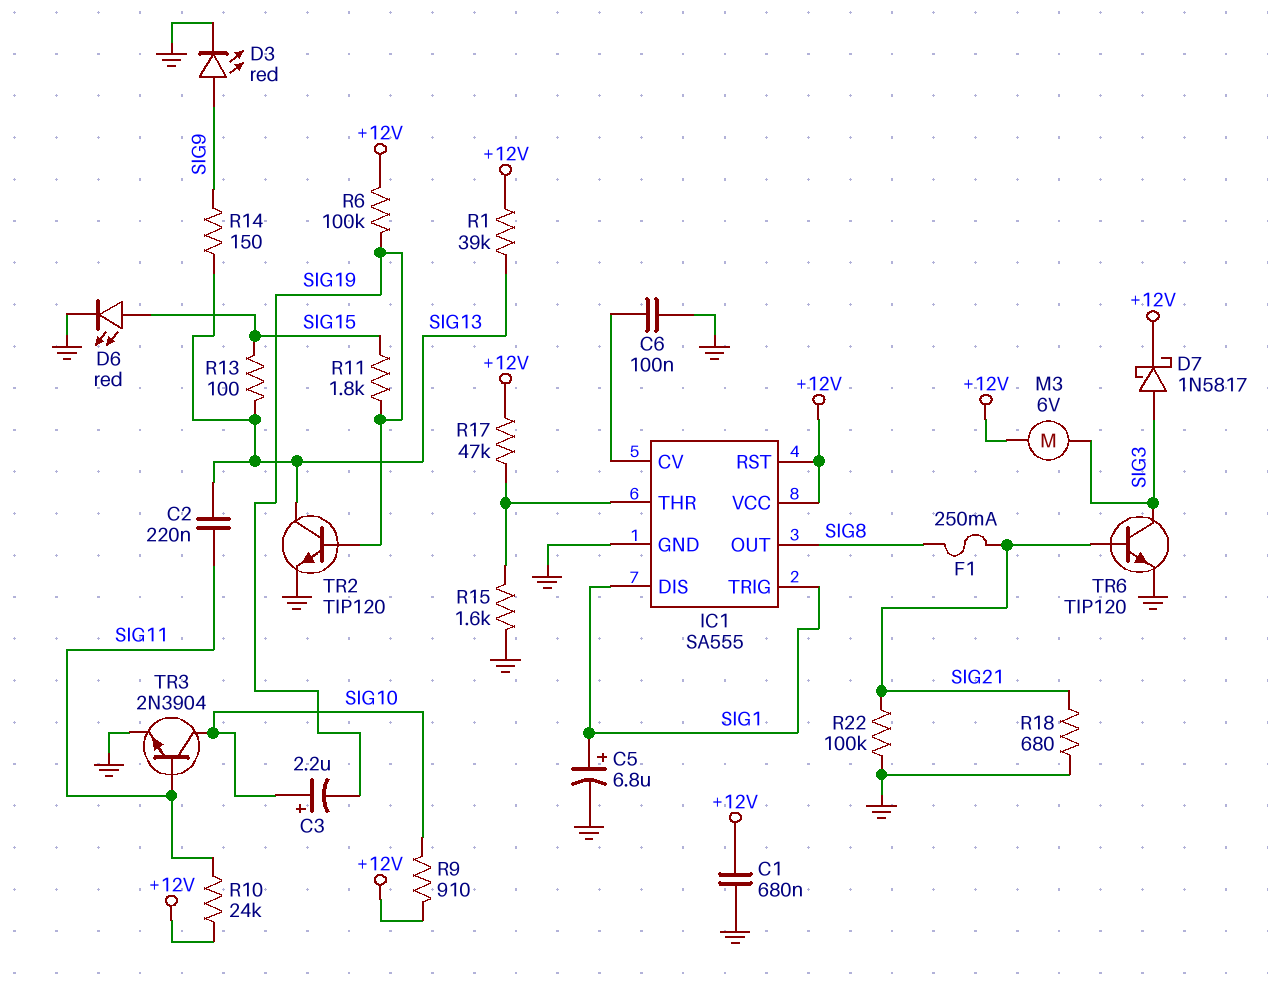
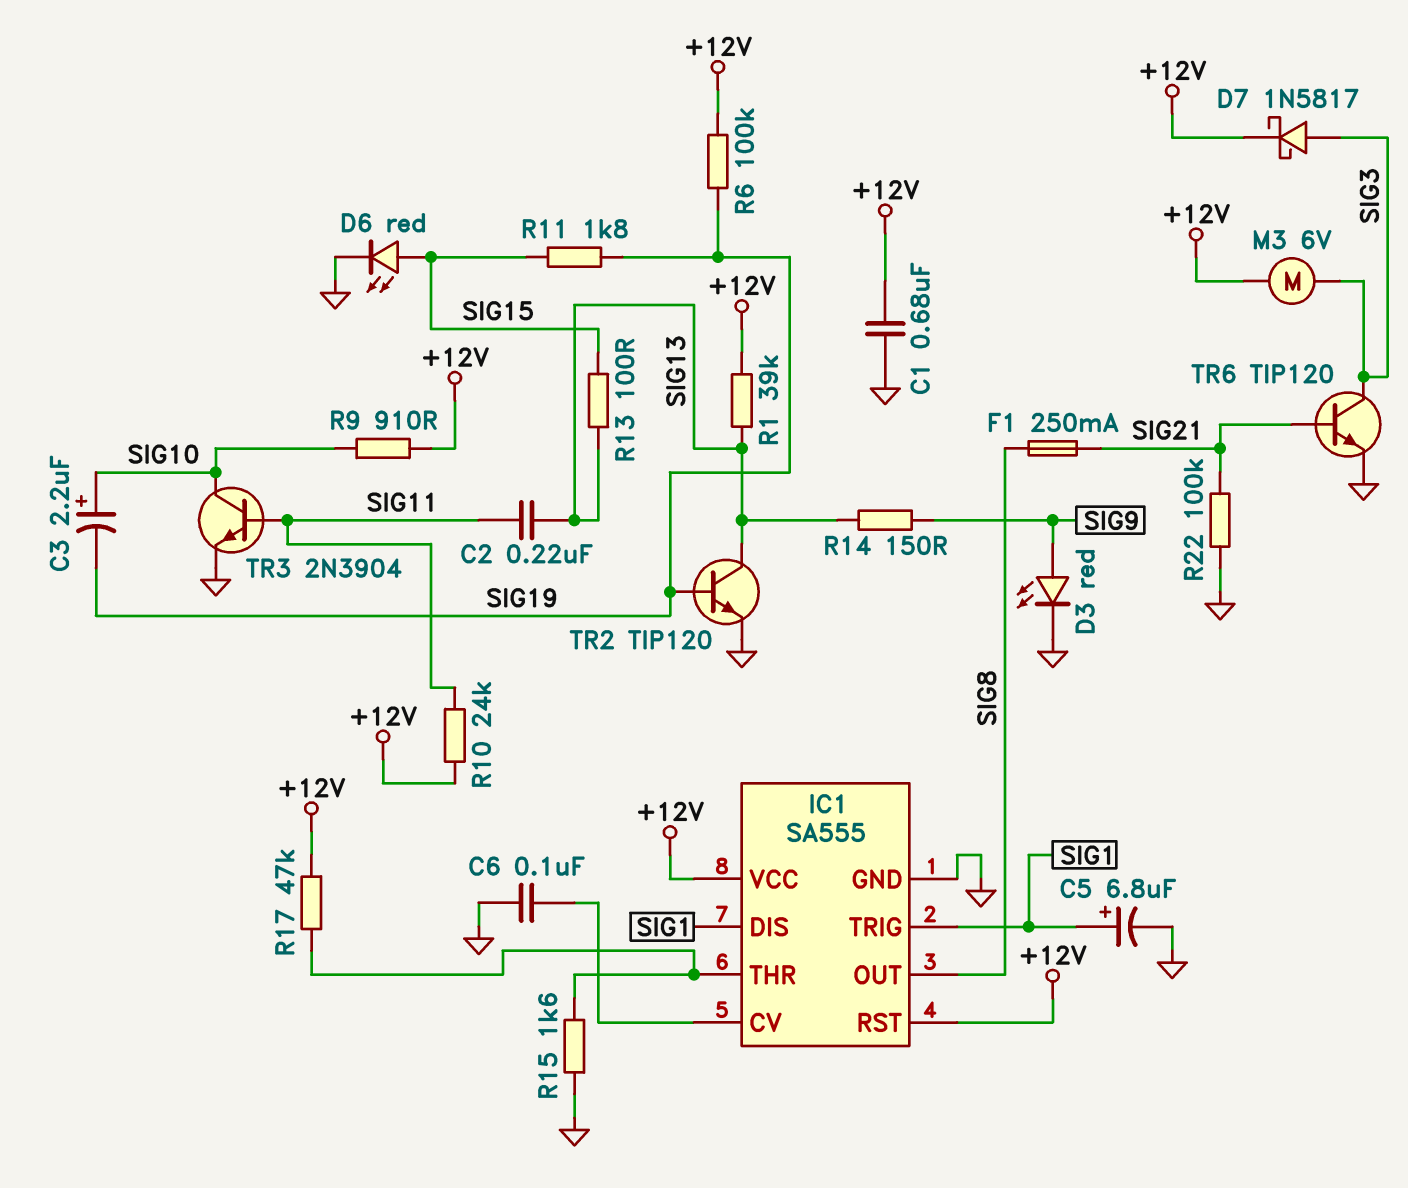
R18: 680 (GND, SIG21) -> none

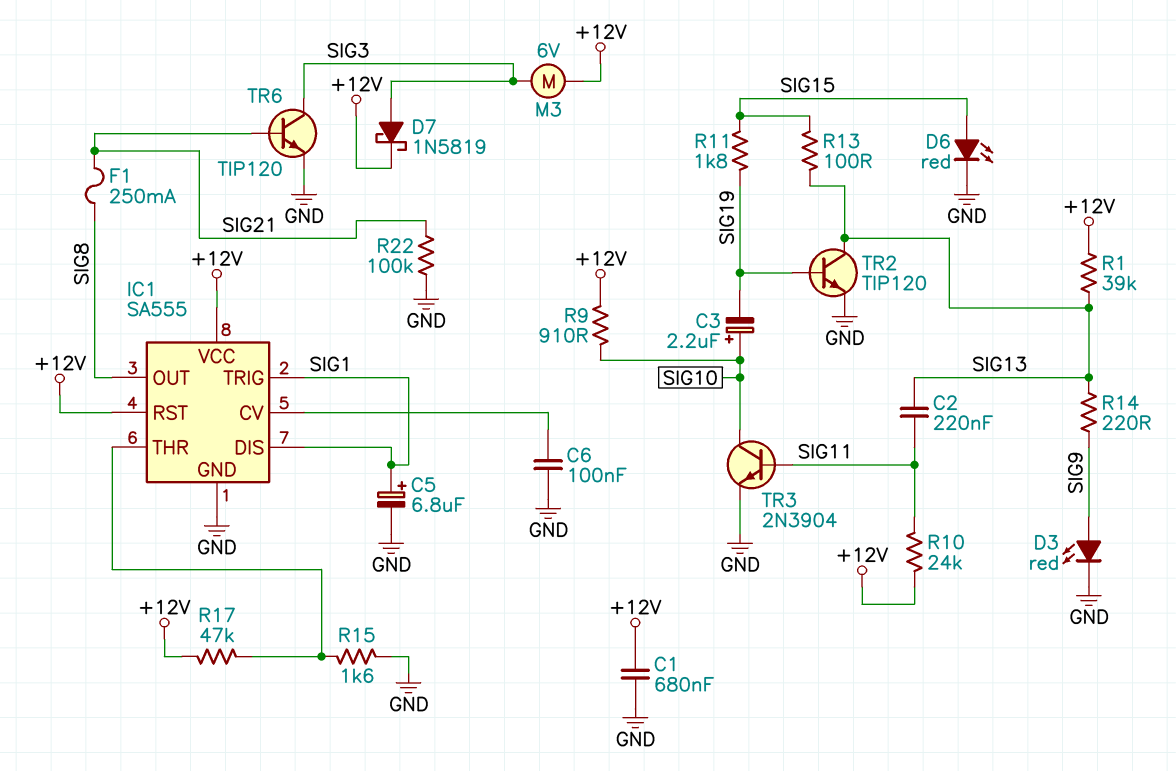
D7: schottky 1N5817 (A SIG3, K +12V) -> schottky 1N5819 (A SIG3, K +12V)
R6: 100k (+12V, SIG19) -> none
R14: 150 (SIG9, SIG13) -> 220 (SIG9, SIG13)

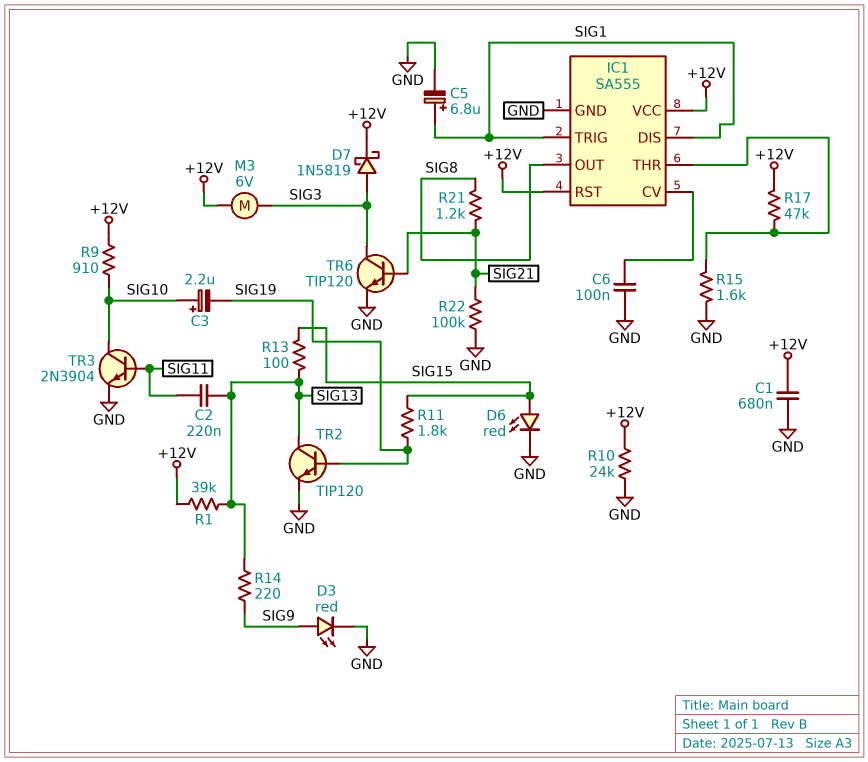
F1: 250mA (SIG8, SIG21) -> none
R10: 24k (+12V, SIG11) -> 24k (+12V, GND)
R21: none -> 1.2k (SIG8, SIG21)

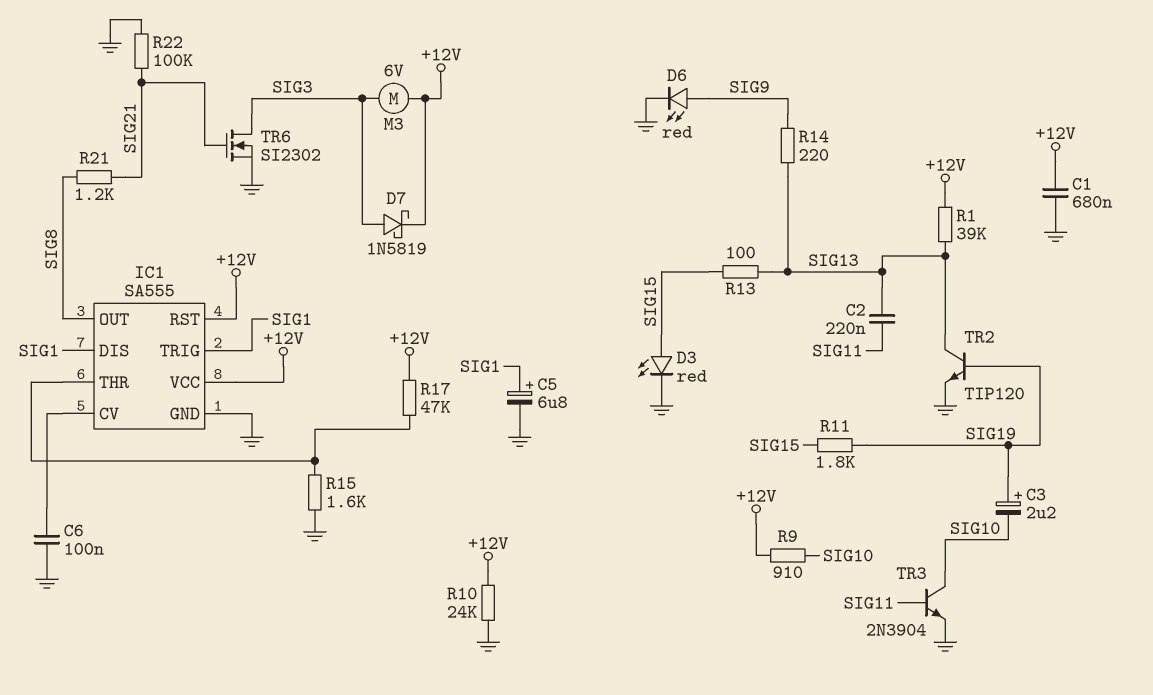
C3: 2.2uF (plus SIG10, minus SIG19) -> 2.2uF (plus SIG19, minus SIG10)
D3: LED red (A SIG9, K GND) -> LED red (A SIG15, K GND)
D6: LED red (A SIG15, K GND) -> LED red (A SIG9, K GND)
TR6: NPN TIP120 (B SIG21, C SIG3, E GND) -> NMOS SI2302 (G SIG21, D SIG3, S GND)

